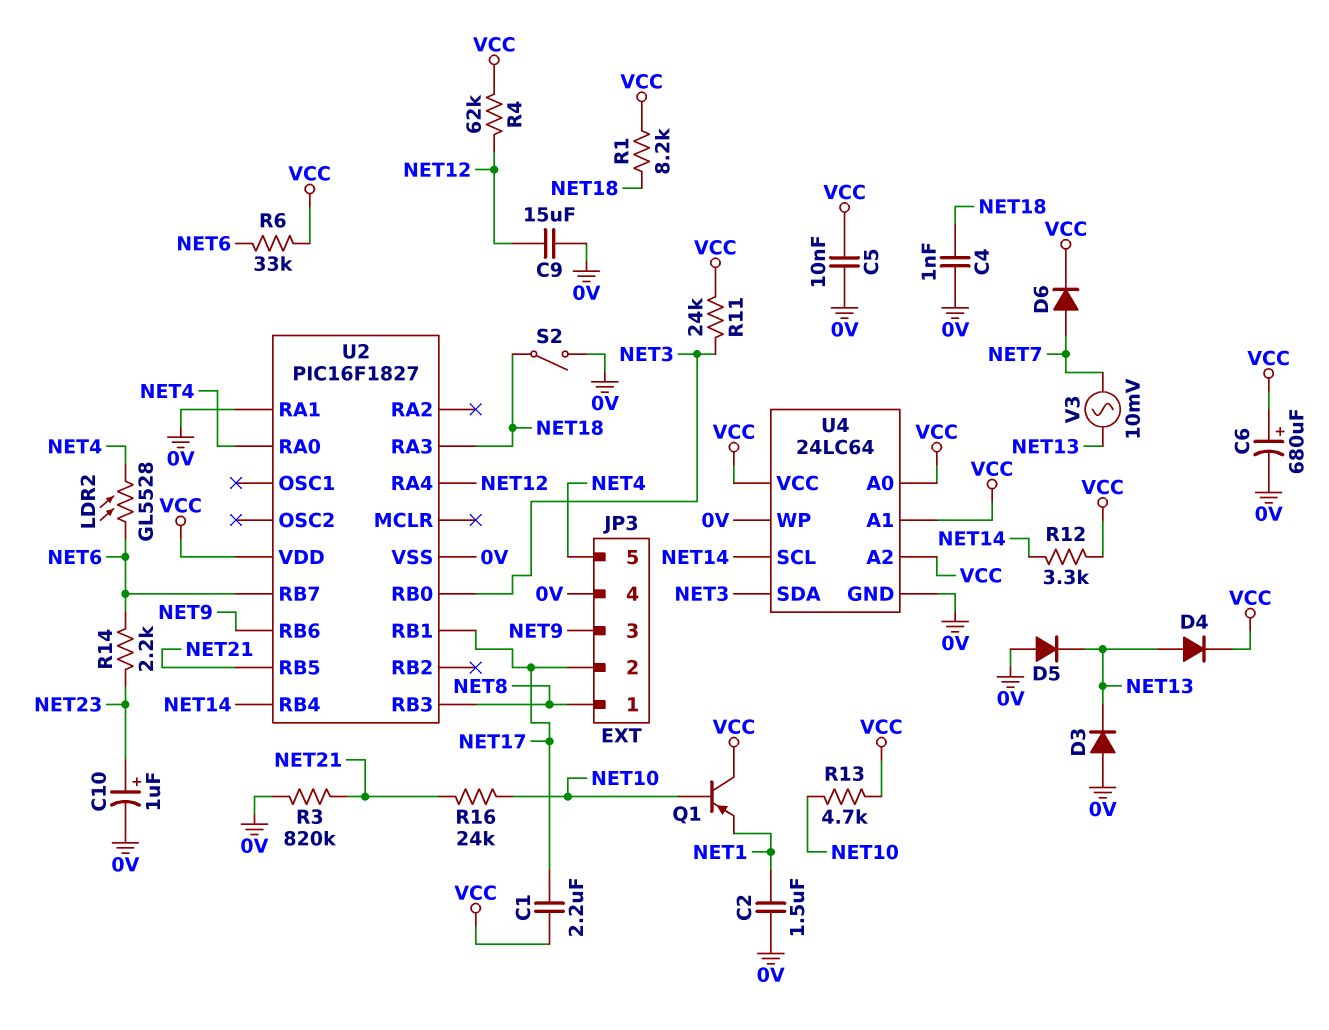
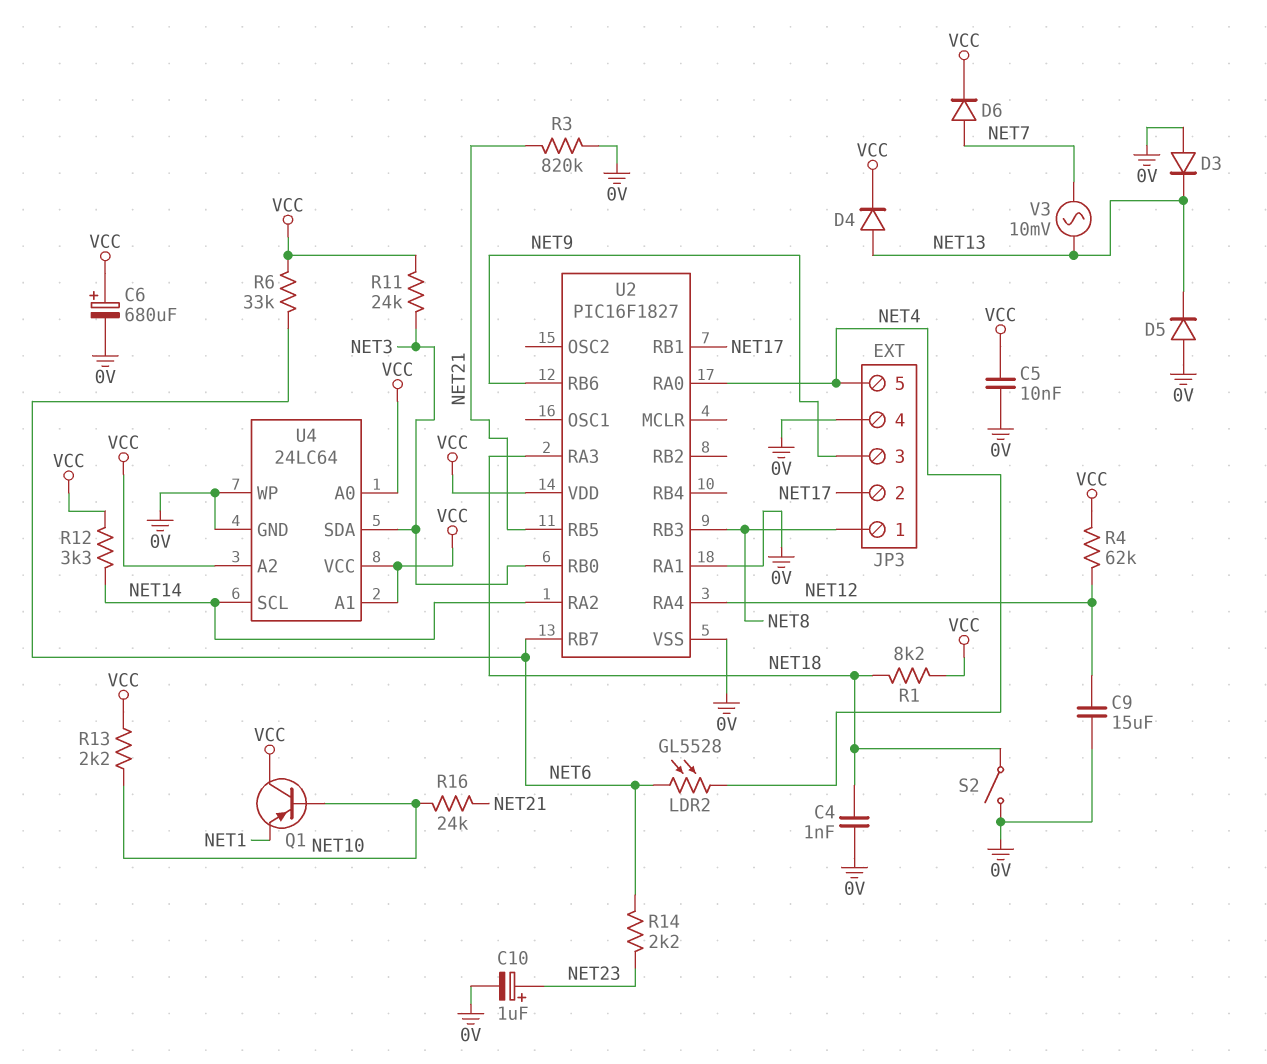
C1: 2.2uF (NET17, VCC) -> none
C2: 1.5uF (0V, NET1) -> none
R13: 4.7k (NET10, VCC) -> 2.2k (NET10, VCC)
U2 pin RA2: none -> NET14
U2 pin RB4: NET14 -> none

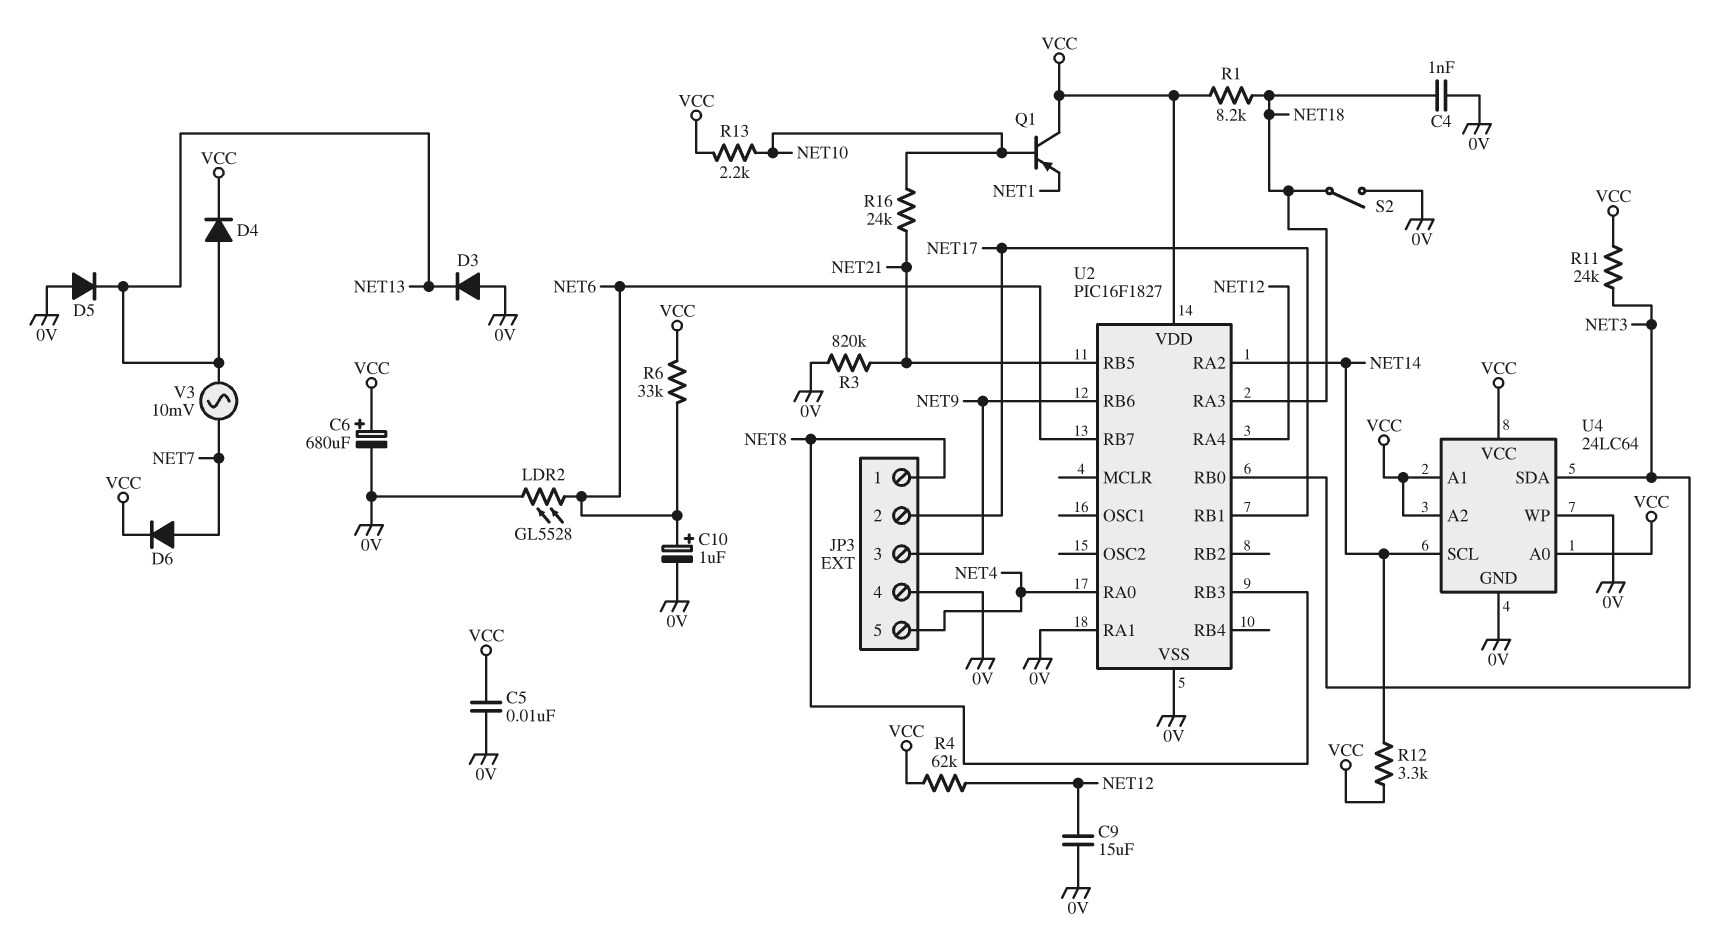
C10: 1uF (plus NET23, minus 0V) -> 1uF (plus NET6, minus 0V)
LDR2: GL5528 (NET4, NET6) -> GL5528 (0V, NET6)
R14: 2.2k (NET6, NET23) -> none

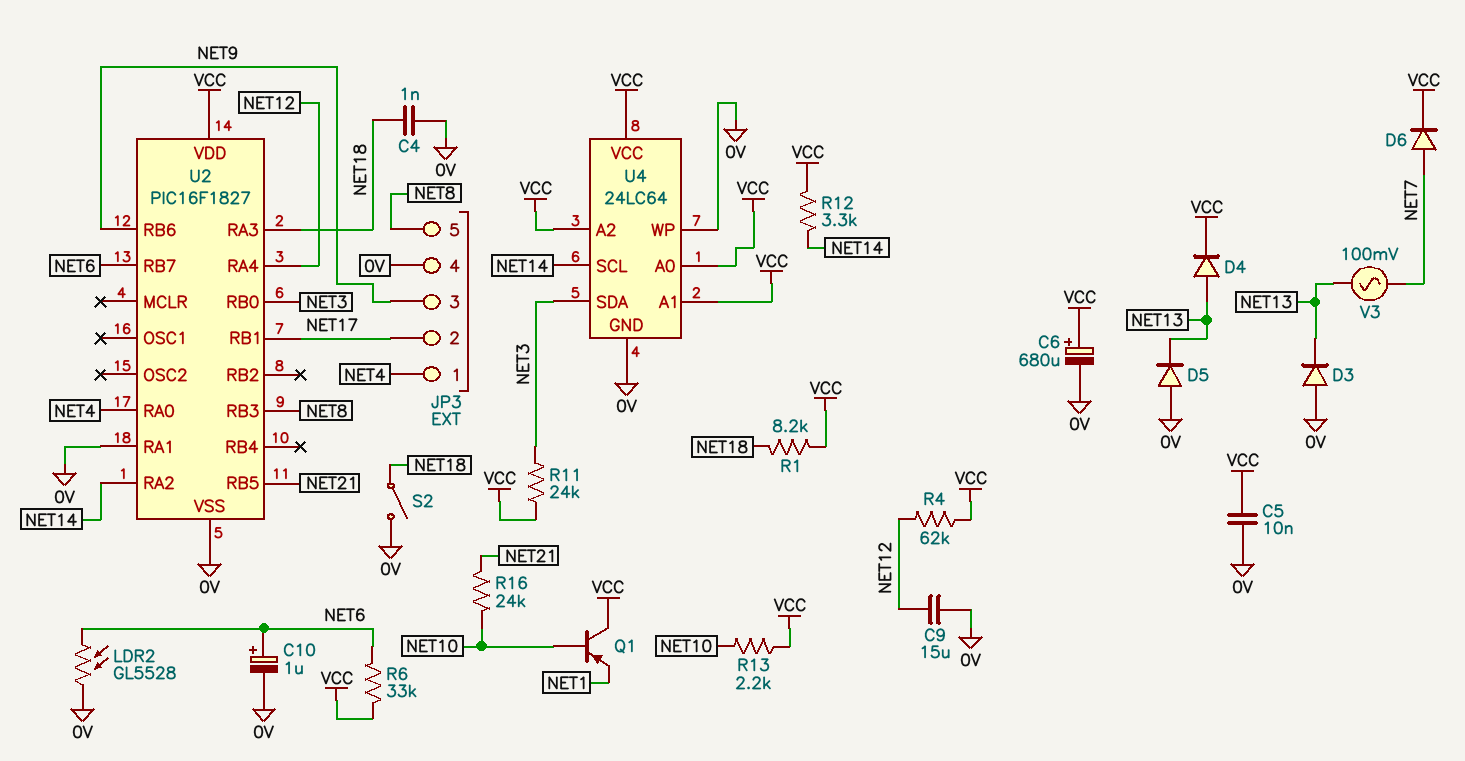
JP3 pin 1: NET8 -> NET4
JP3 pin 5: NET4 -> NET8
R3: 820k (0V, NET21) -> none
V3: AC 10mV (NET7, NET13) -> AC 100mV (NET7, NET13)

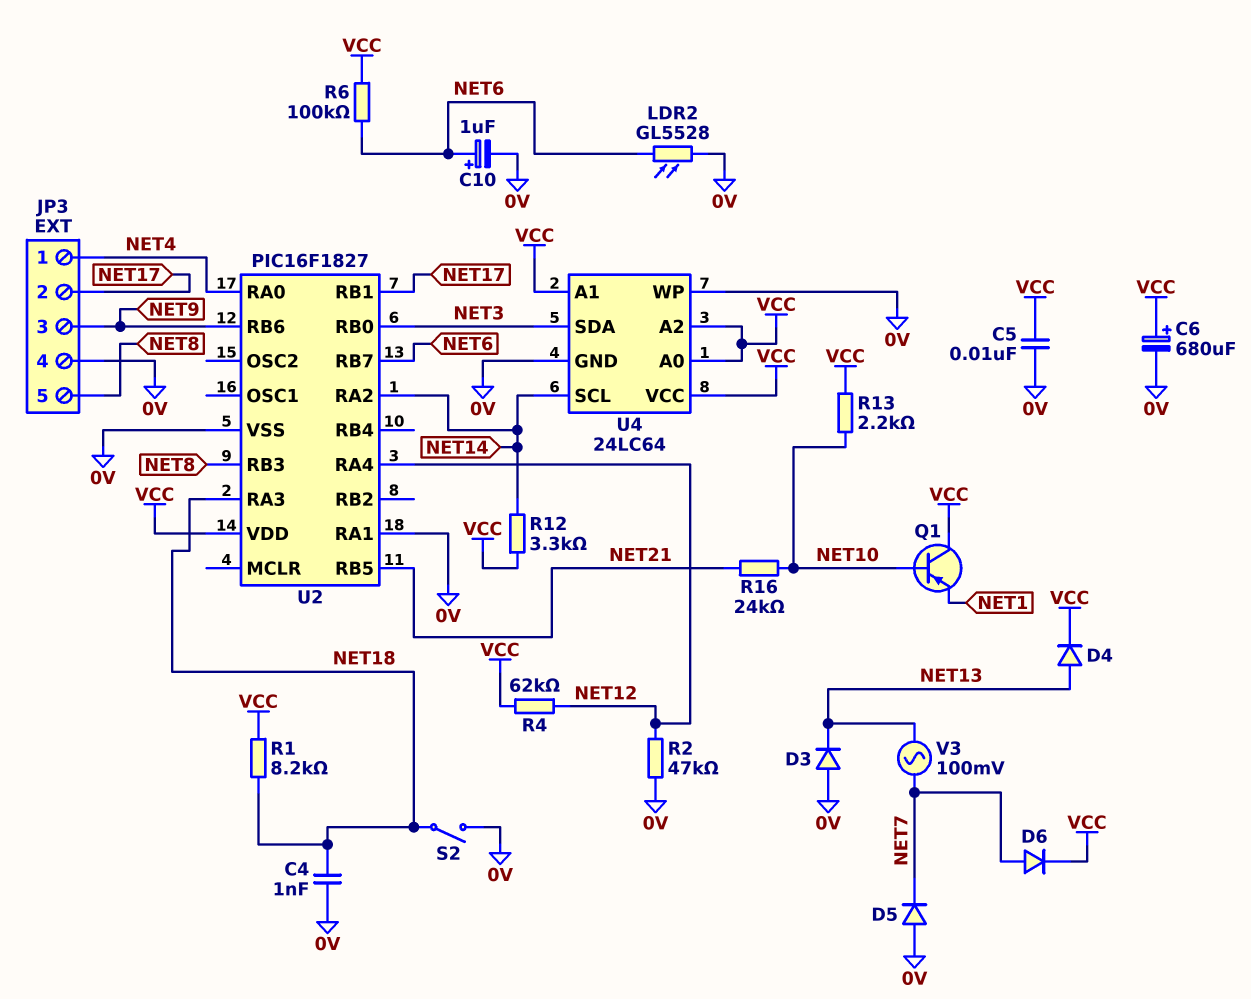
C9: 15uF (0V, NET12) -> none
D5: diode (A 0V, K NET13) -> diode (A 0V, K NET7)
R2: none -> 47k (0V, NET12)
R6: 33k (NET6, VCC) -> 100k (NET6, VCC)
R11: 24k (NET3, VCC) -> none

